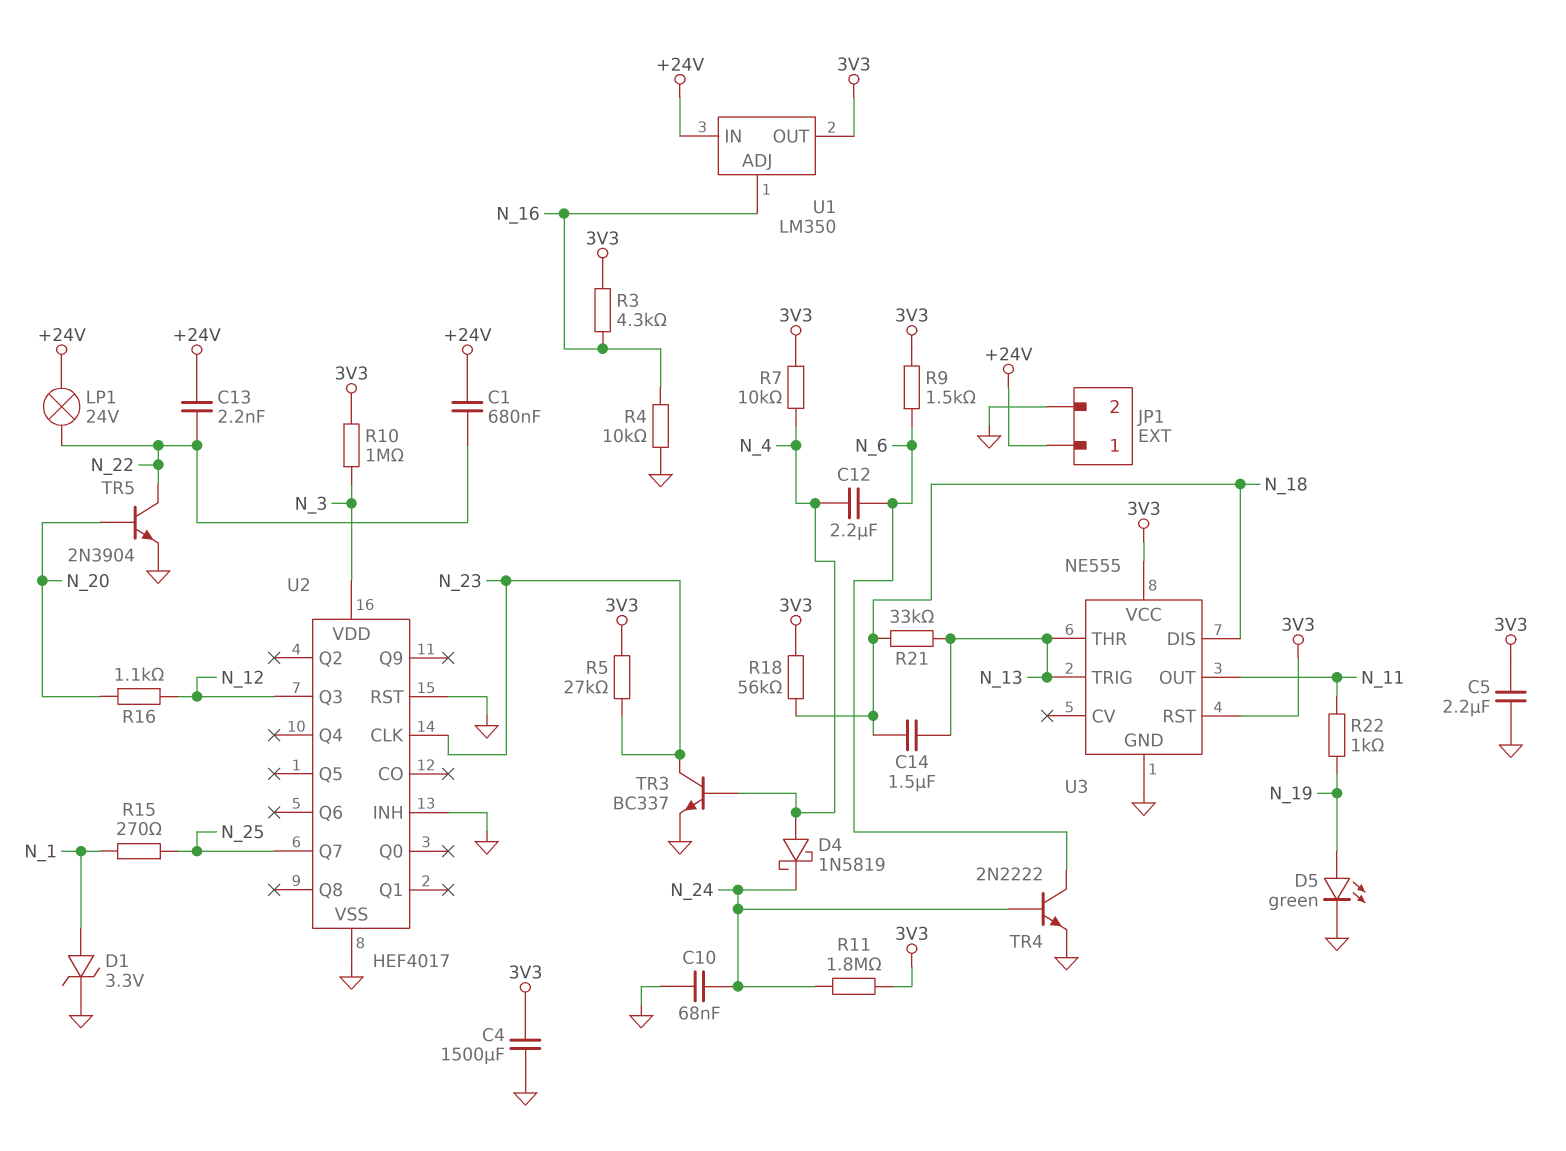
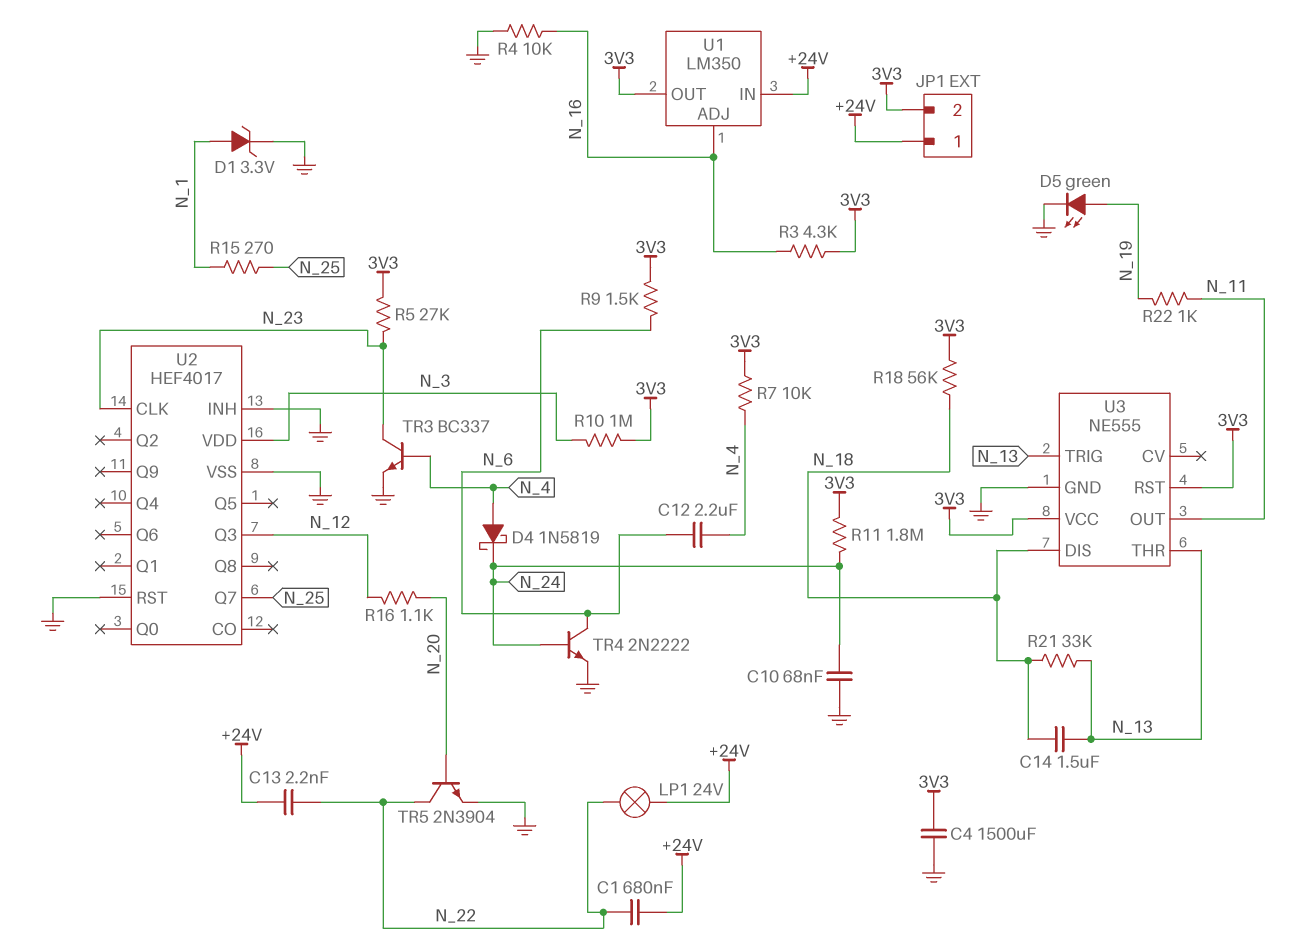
C5: 2.2uF (3V3, GND) -> none
JP1 pin 2: GND -> 3V3

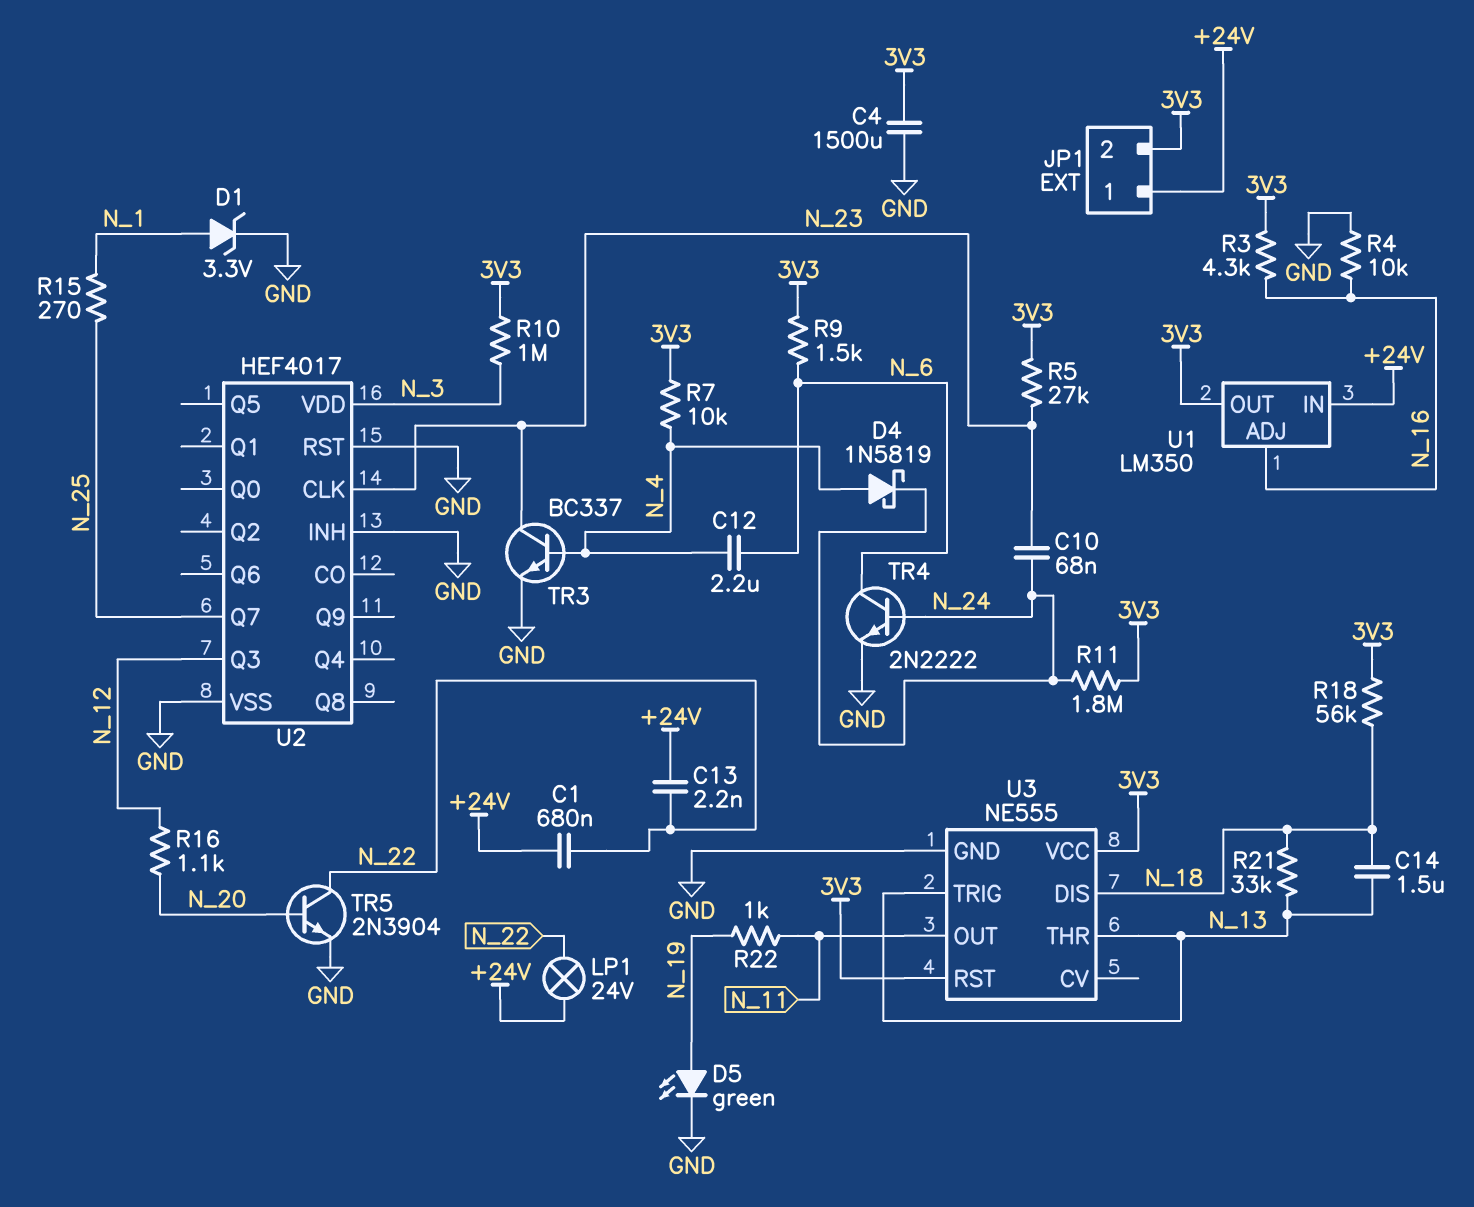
C10: 68nF (GND, N_24) -> 68nF (N_23, N_24)

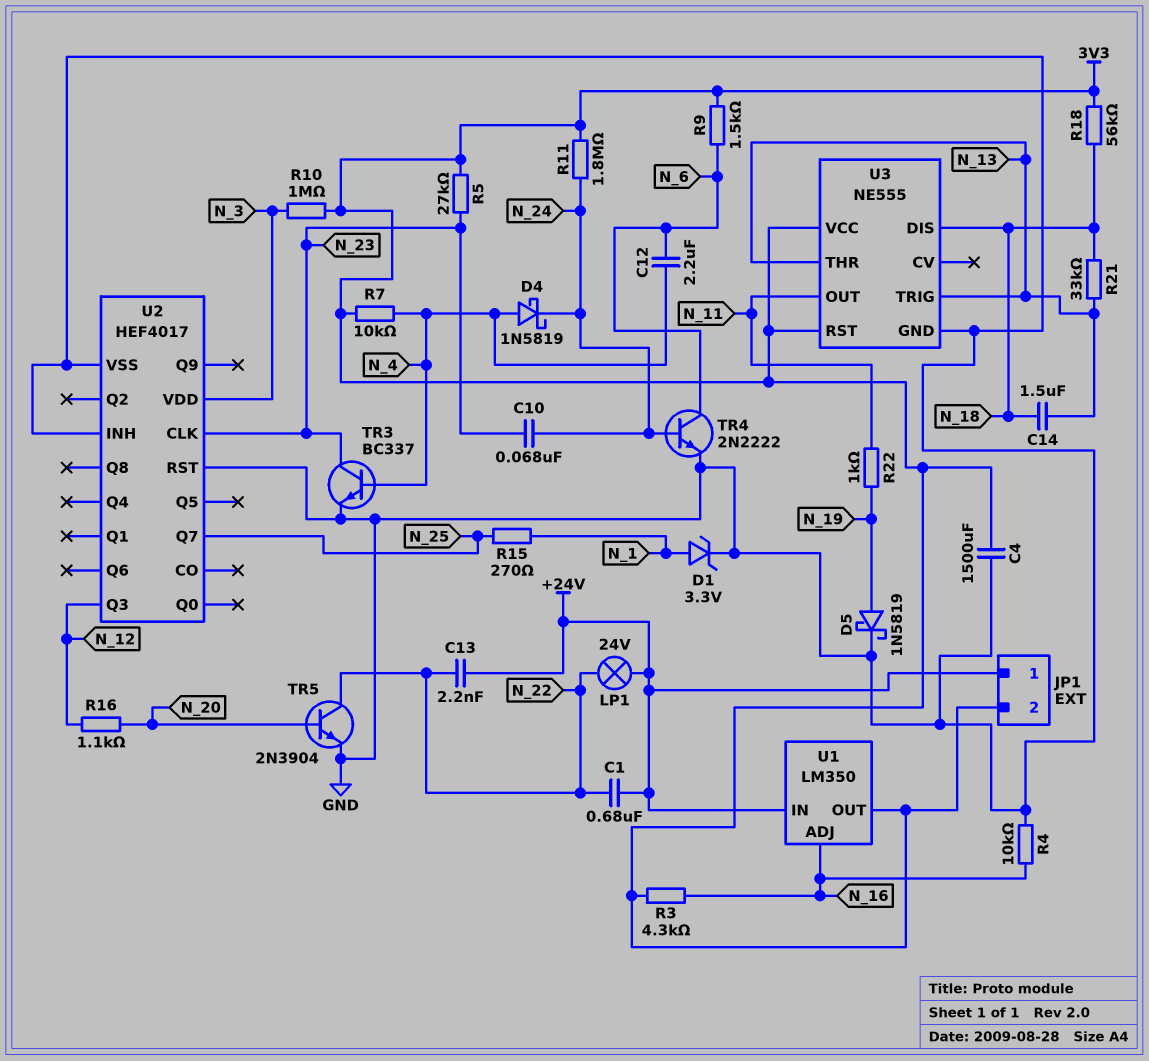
D5: LED green (A N_19, K GND) -> schottky 1N5819 (A N_19, K GND)

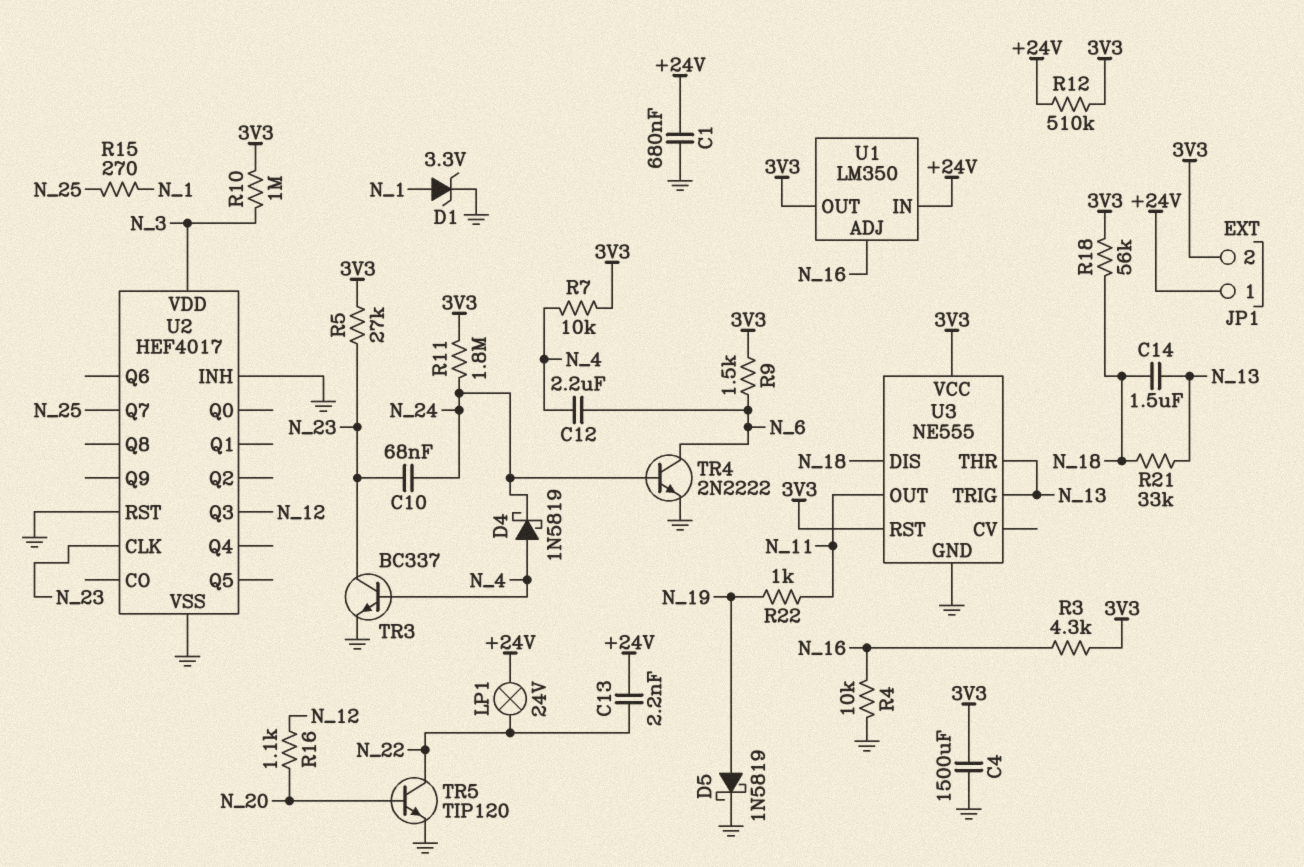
C1: 680nF (+24V, N_22) -> 680nF (+24V, GND)
R12: none -> 510k (+24V, 3V3)
TR5: NPN 2N3904 (B N_20, C N_22, E GND) -> NPN TIP120 (B N_20, C N_22, E GND)

